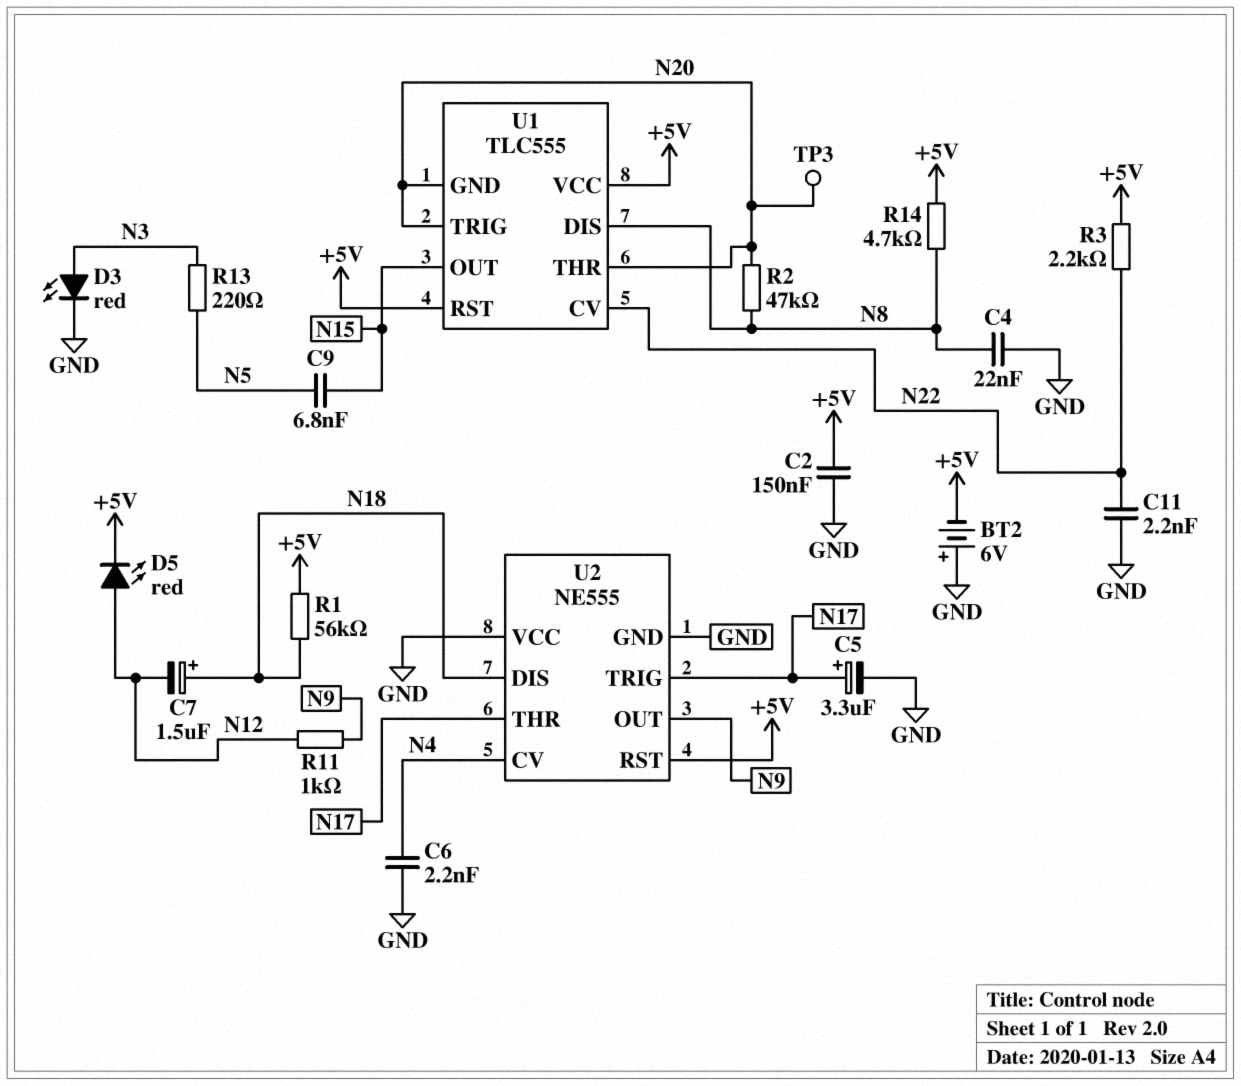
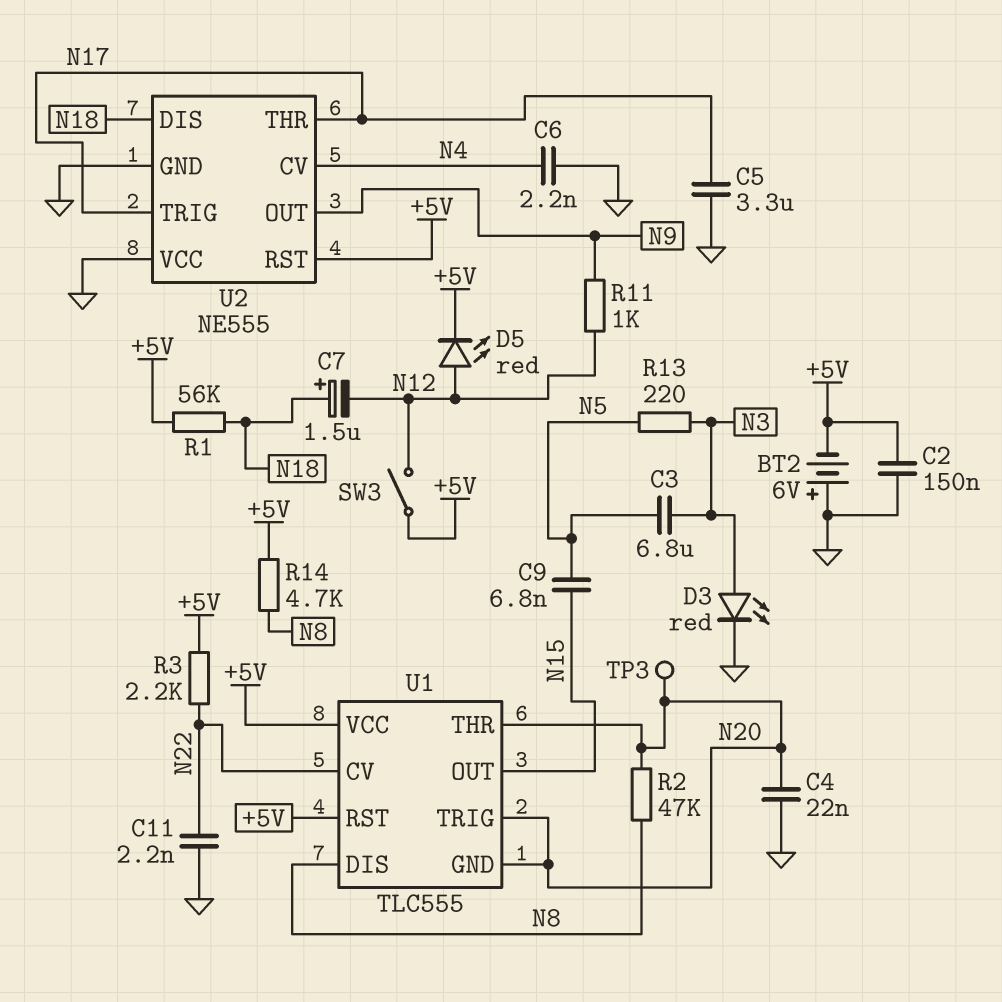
C3: none -> 6.8uF (N3, N5)
C4: 22nF (GND, N8) -> 22nF (GND, N20)
C5: 3.3uF (plus N17, minus GND) -> 3.3uF (GND, N17)
SW3: none -> switch (+5V, N12)

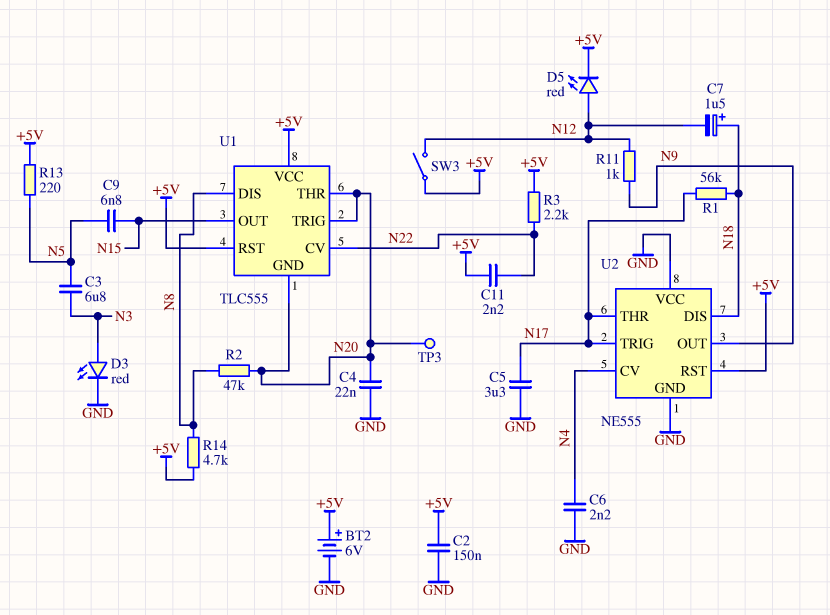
BT2: 6V (plus GND, minus +5V) -> 6V (plus +5V, minus GND)
C11: 2.2nF (GND, N22) -> 2.2nF (+5V, N22)
R1: 56k (+5V, N18) -> 56k (N17, N18)
R13: 220 (N3, N5) -> 220 (+5V, N5)

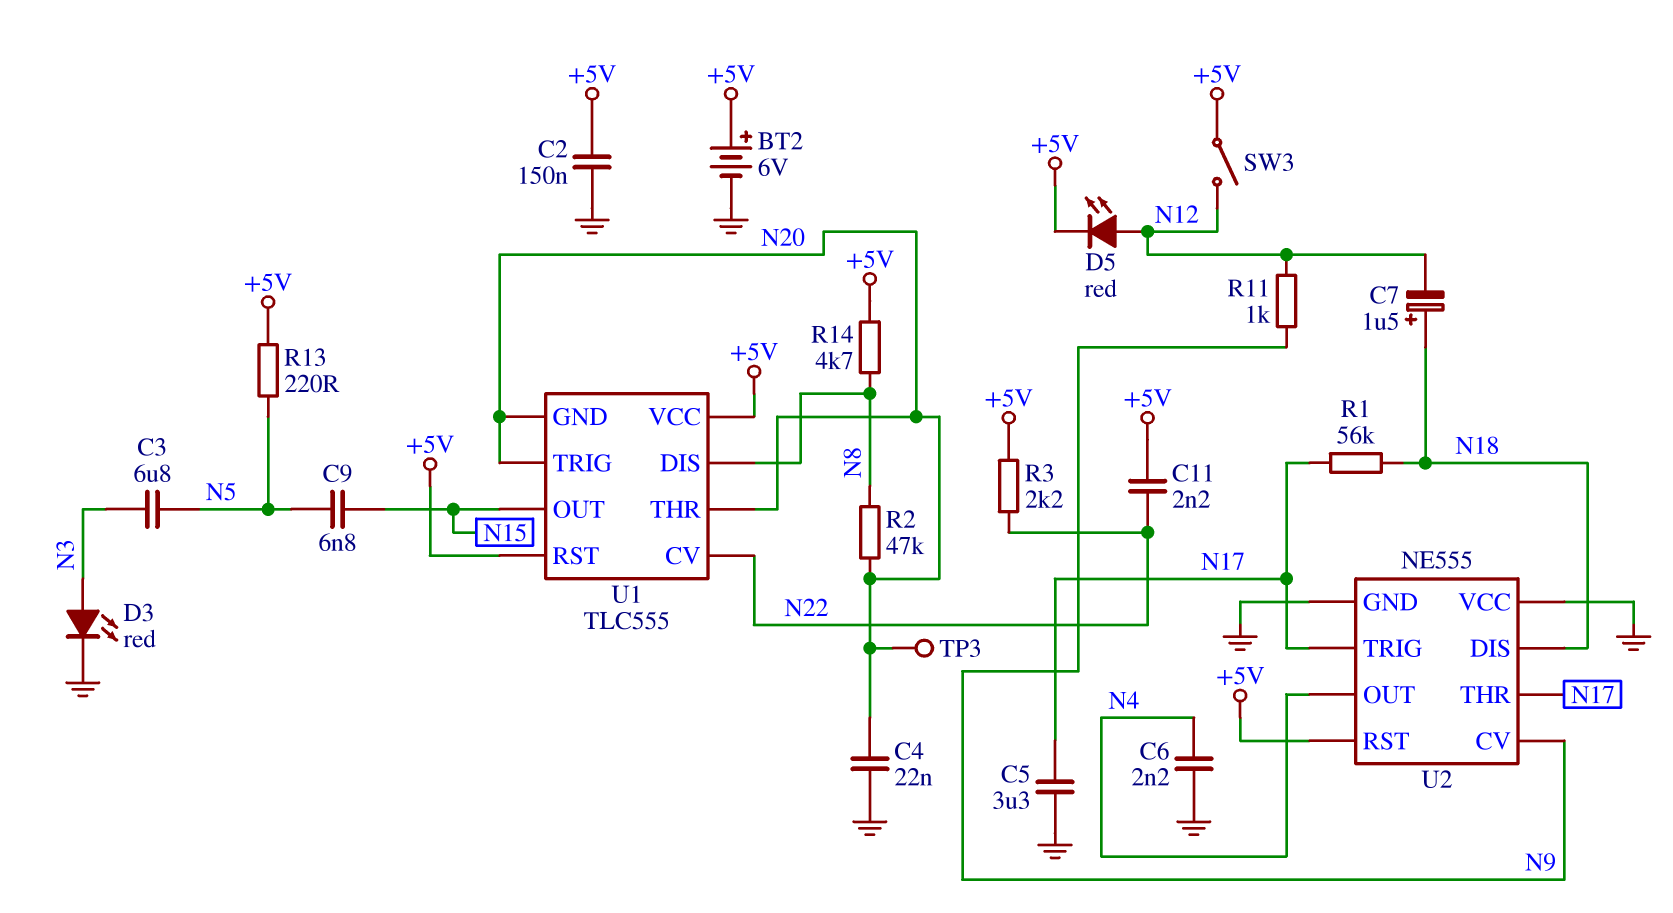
U2 pin CV: N4 -> N9
U2 pin OUT: N9 -> N4

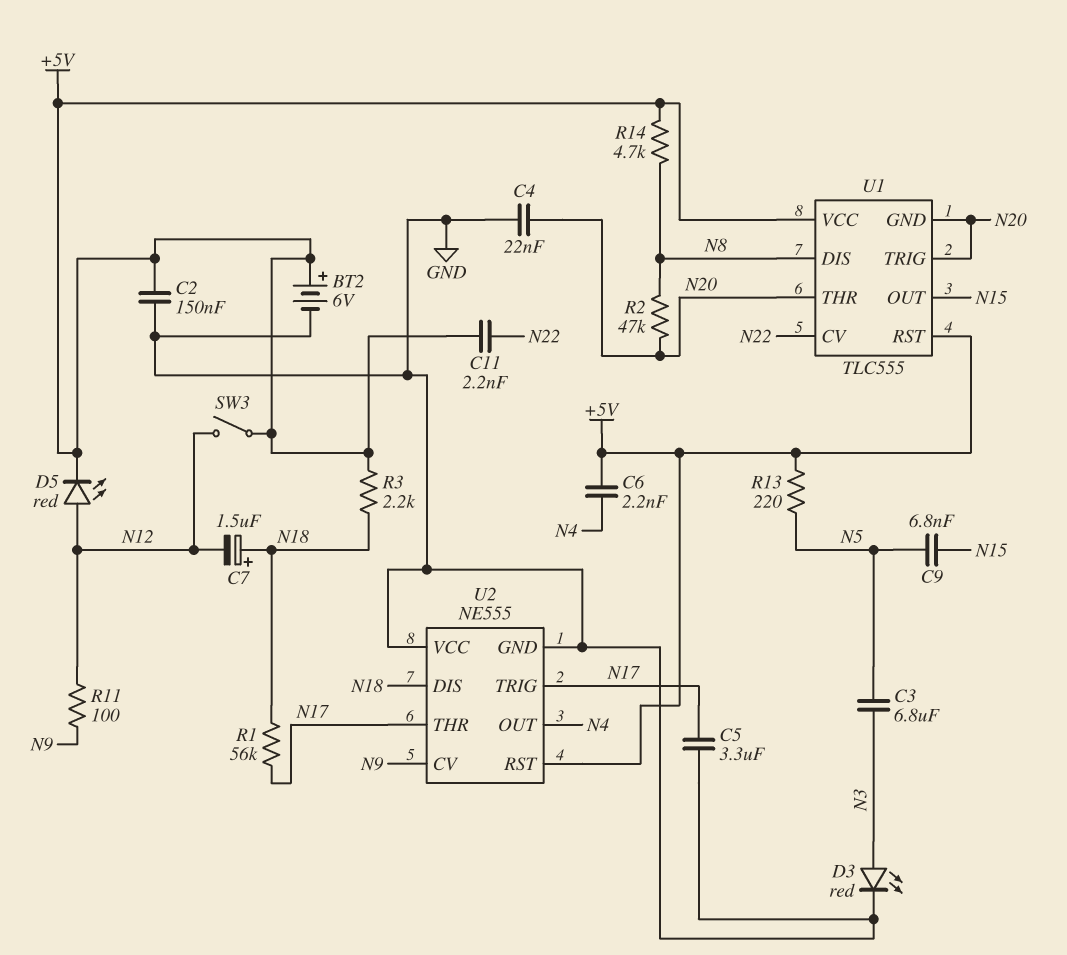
C6: 2.2nF (GND, N4) -> 2.2nF (+5V, N4)
R3: 2.2k (+5V, N22) -> 2.2k (+5V, N18)
R11: 1k (N9, N12) -> 100 (N9, N12)
TP3: test point (N20) -> none

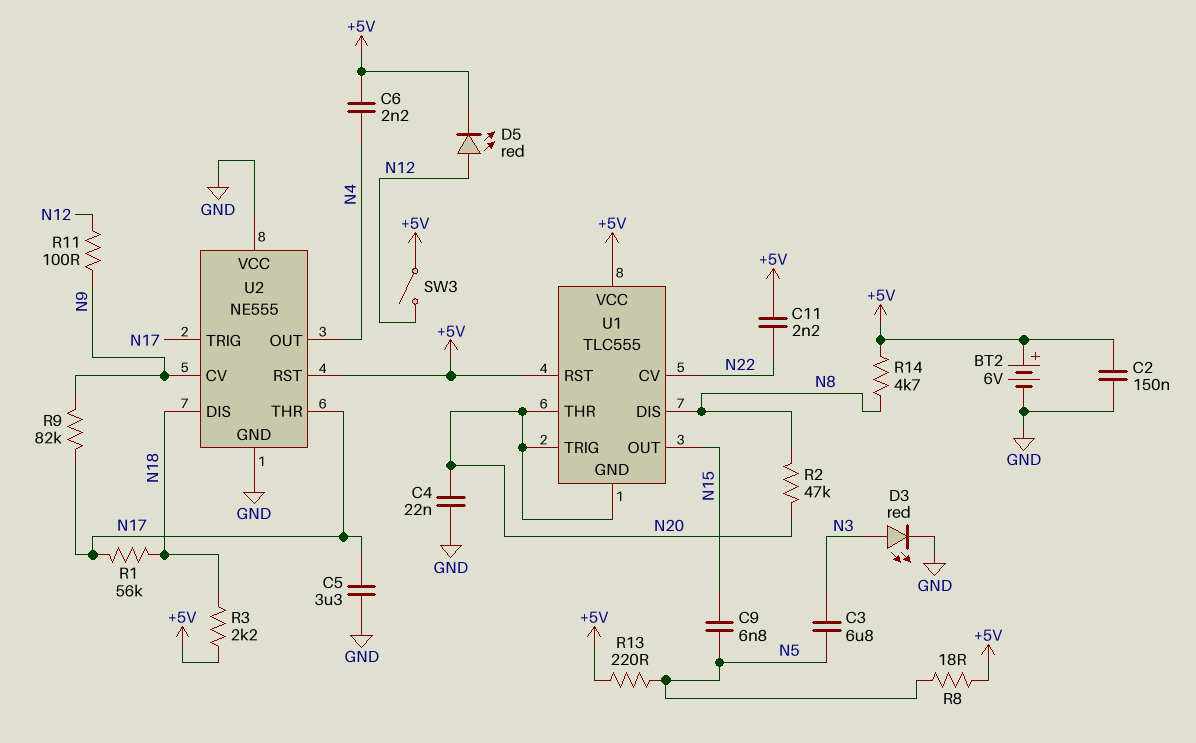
C7: 1.5uF (plus N18, minus N12) -> none
R8: none -> 18 (+5V, N5)
R9: none -> 82k (N9, N17)

